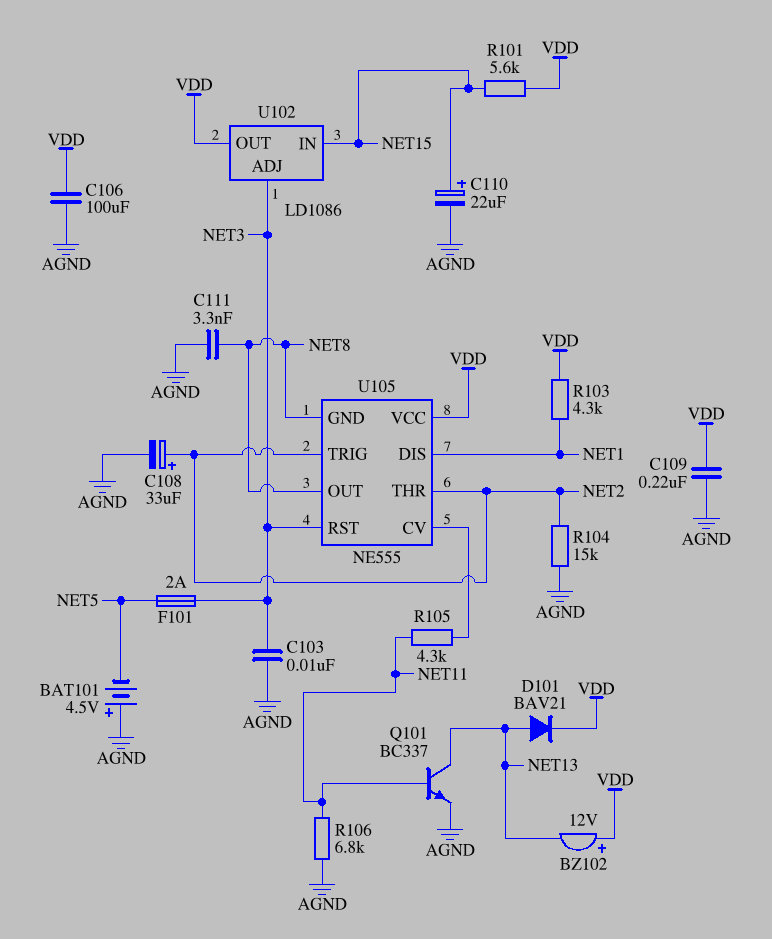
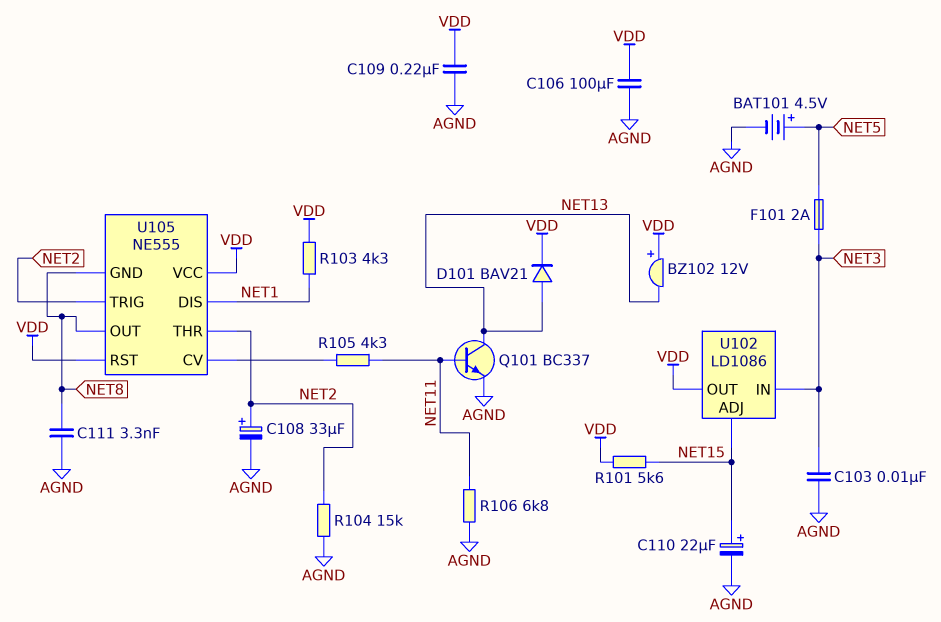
BAT101: 4.5V (plus AGND, minus NET5) -> 4.5V (plus NET5, minus AGND)
U102 pin ADJ: NET3 -> NET15
U102 pin IN: NET15 -> NET3
U105 pin RST: NET3 -> VDD

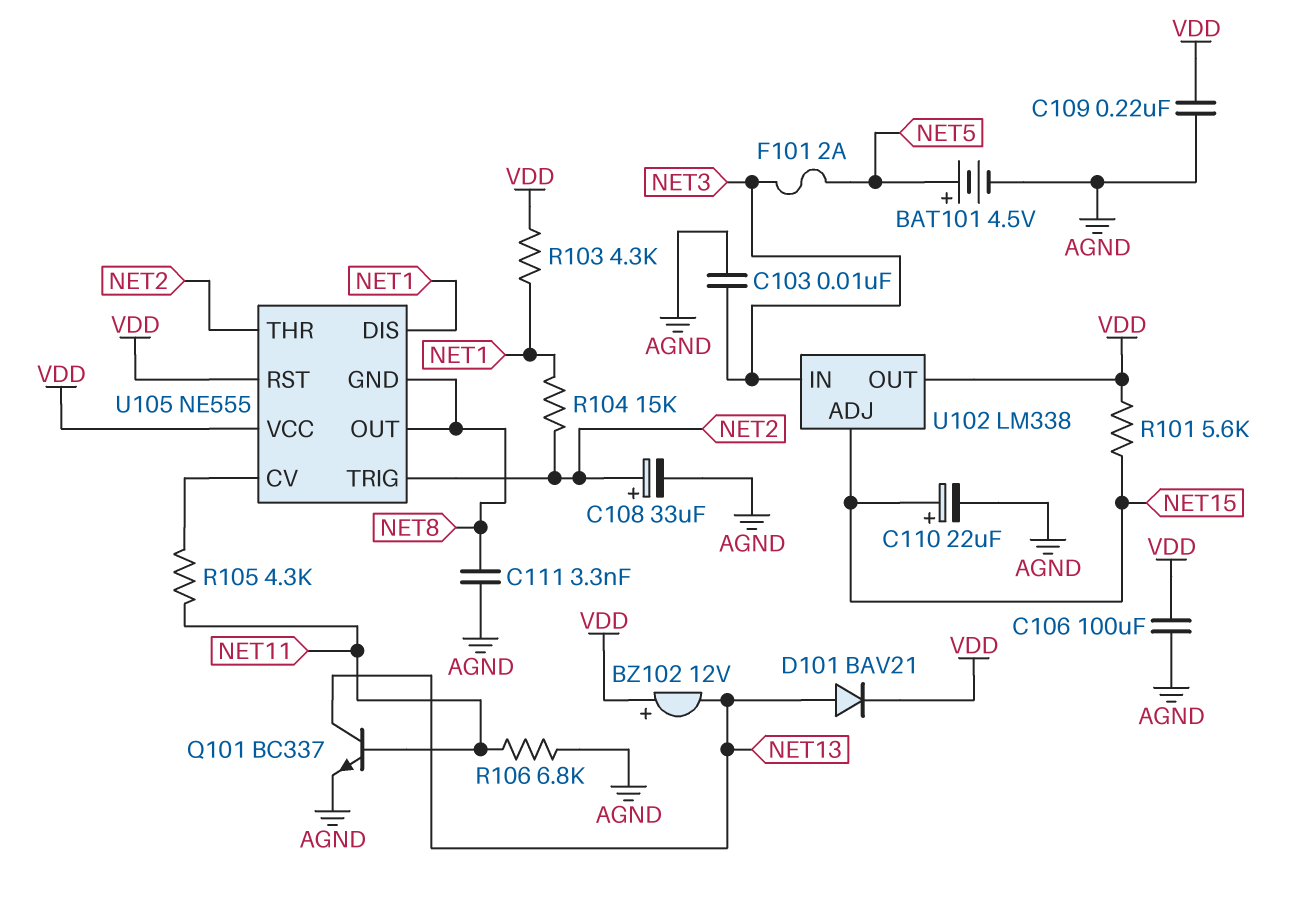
R104: 15k (AGND, NET2) -> 15k (NET1, NET2)
U102: LD1086 -> LM338

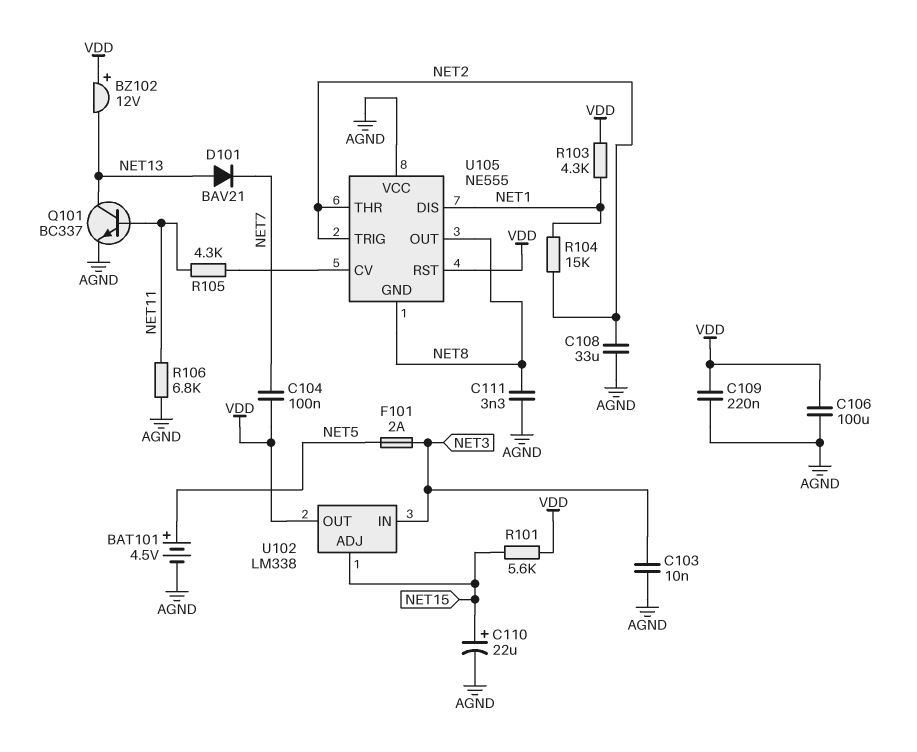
C104: none -> 100nF (NET7, VDD)
C108: 33uF (plus NET2, minus AGND) -> 33uF (AGND, NET2)
D101: diode BAV21 (A NET13, K VDD) -> diode BAV21 (A NET13, K NET7)
U105 pin VCC: VDD -> AGND

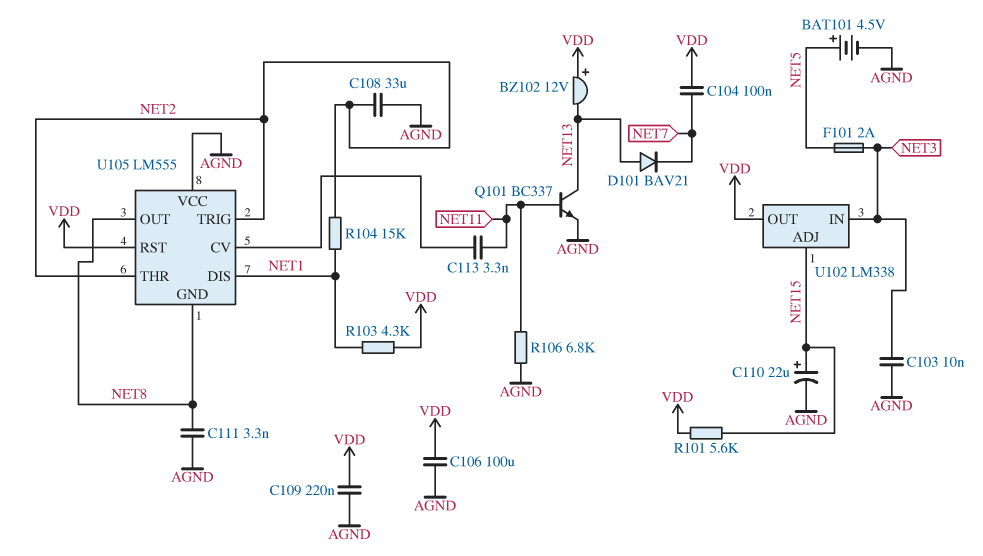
C113: none -> 3.3nF (NET11, U105/CV)
R105: 4.3k (NET11, U105/CV) -> none
U105: NE555 -> LM555

